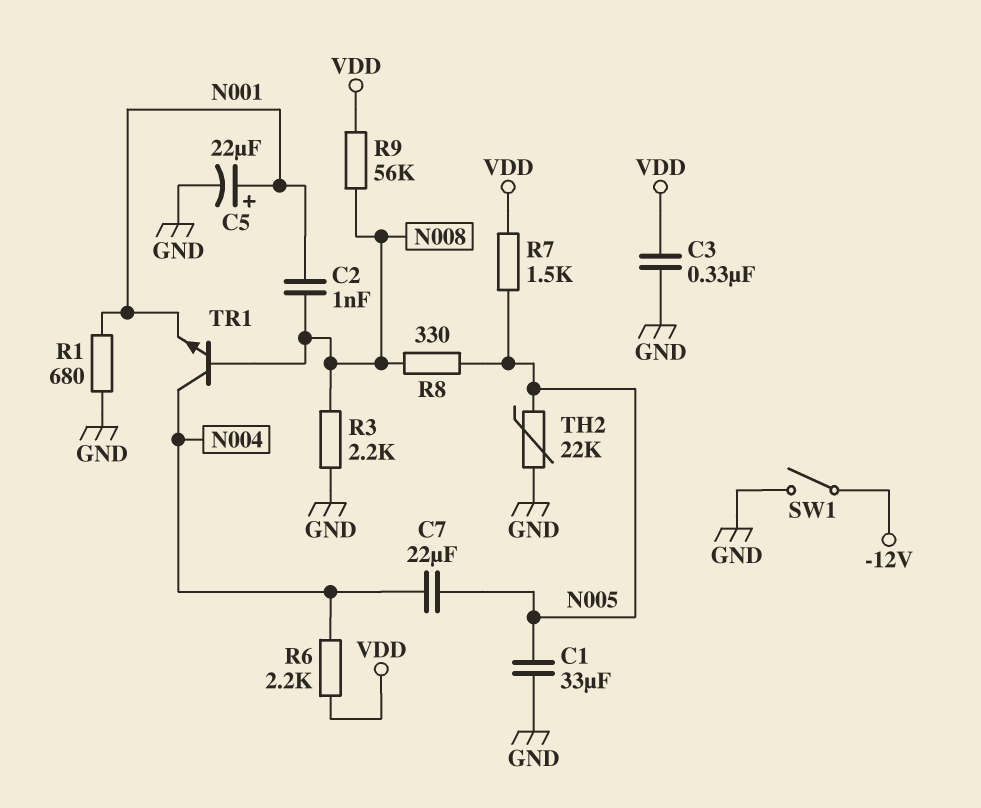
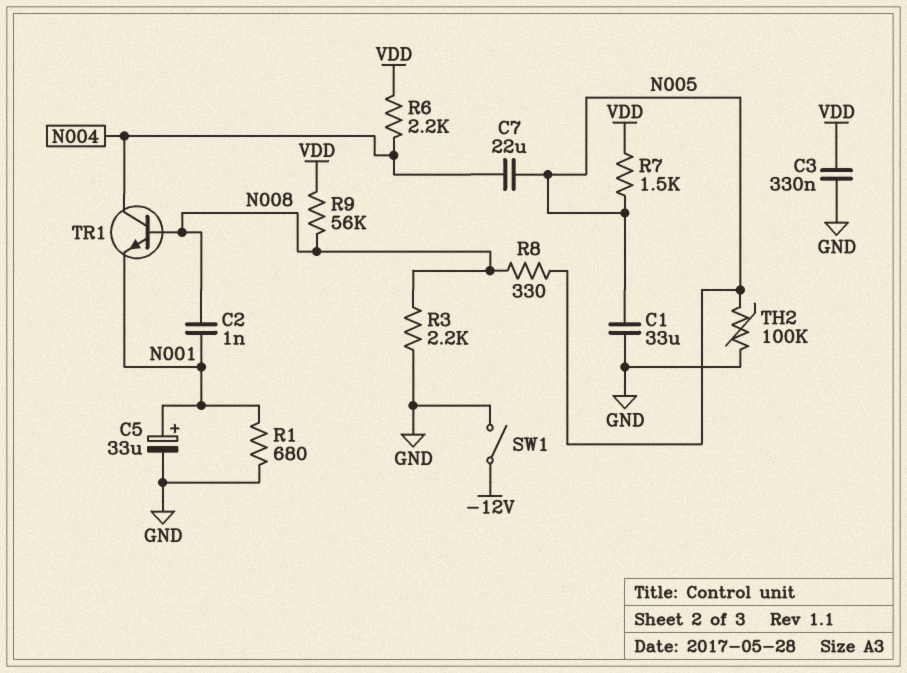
C5: 22uF (plus N001, minus GND) -> 33uF (plus N001, minus GND)
TH2: 22k (GND, N005) -> 100k (GND, N005)

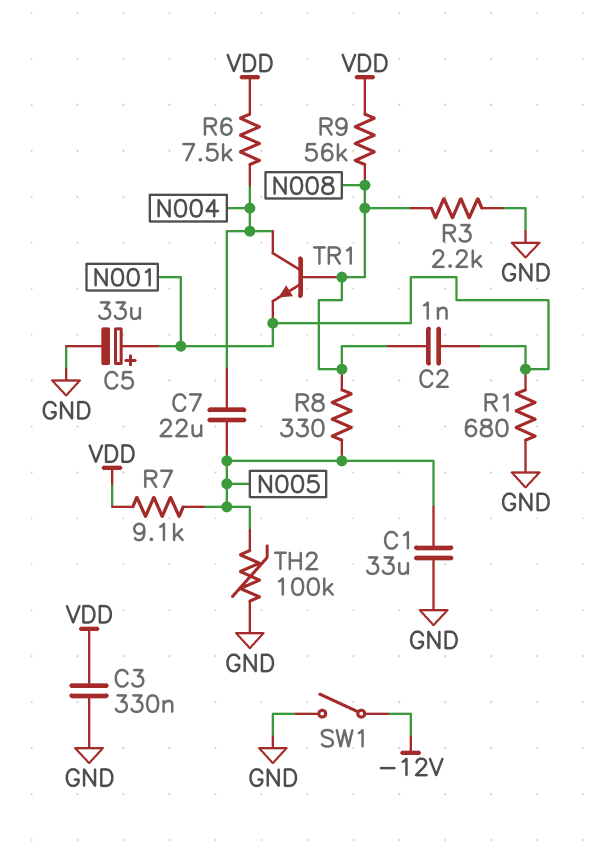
R6: 2.2k (N004, VDD) -> 7.5k (N004, VDD)
R7: 1.5k (N005, VDD) -> 9.1k (N005, VDD)

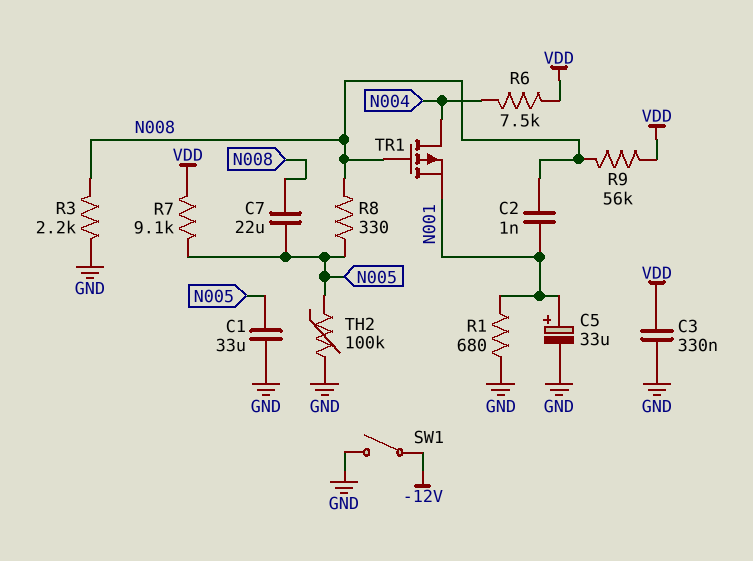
C7: 22uF (N004, N005) -> 22uF (N005, N008)
TR1: NPN (B N008, C N004, E N001) -> PMOS (G N008, D N004, S N001)

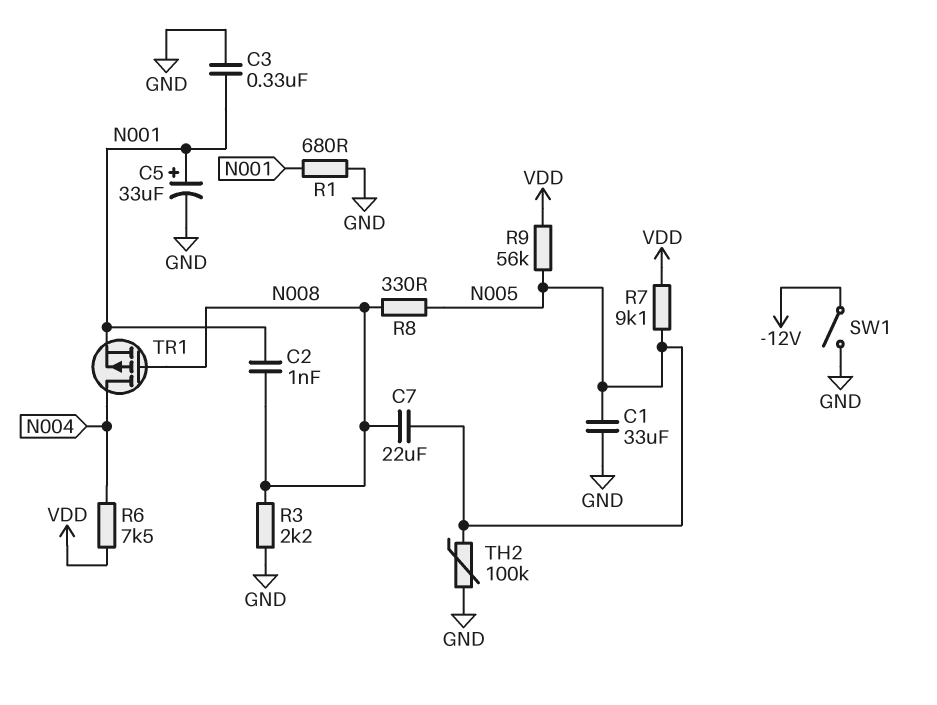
C3: 330nF (GND, VDD) -> 330nF (GND, N001)
R9: 56k (N008, VDD) -> 56k (N005, VDD)

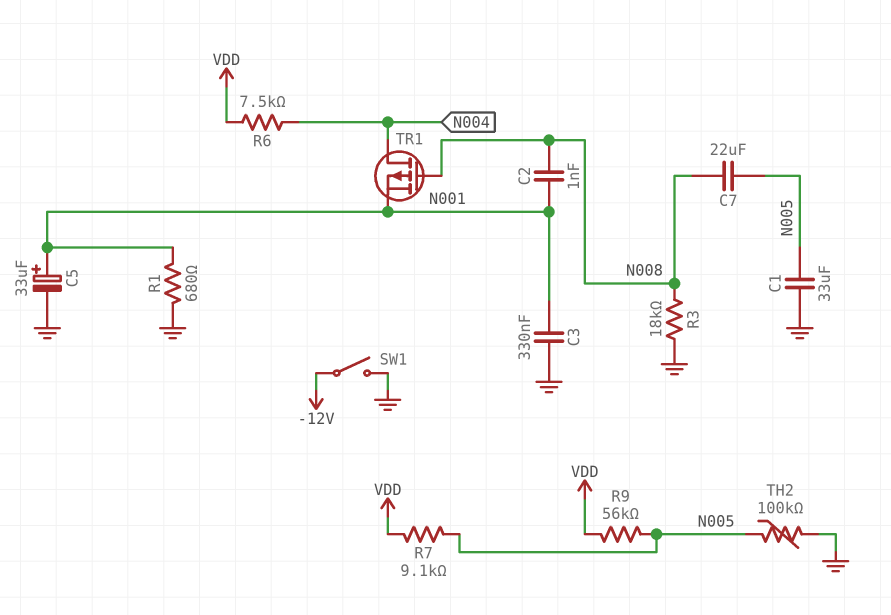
R3: 2.2k (GND, N008) -> 18k (GND, N008)
R8: 330 (N005, N008) -> none

